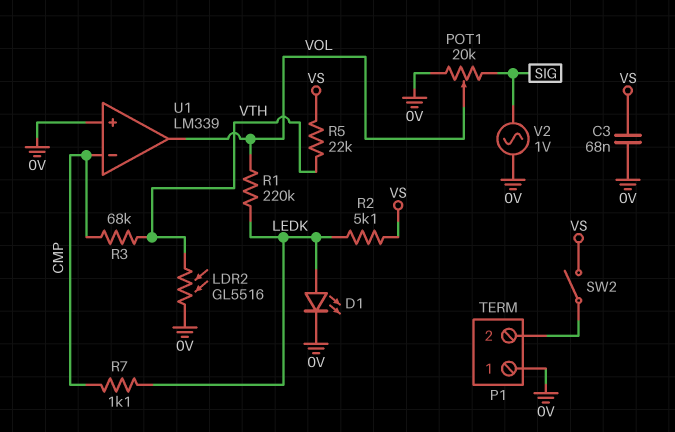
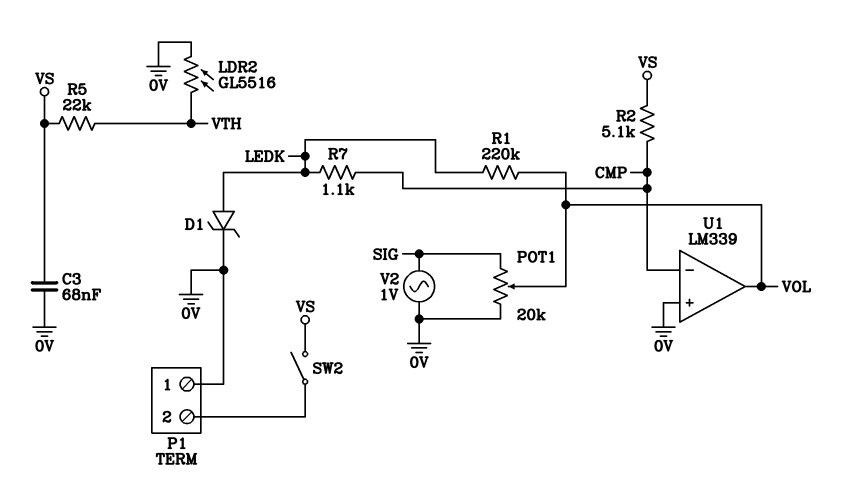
D1: LED (A LEDK, K 0V) -> zener (A LEDK, K 0V)
R2: 5.1k (LEDK, VS) -> 5.1k (CMP, VS)
R3: 68k (CMP, VTH) -> none

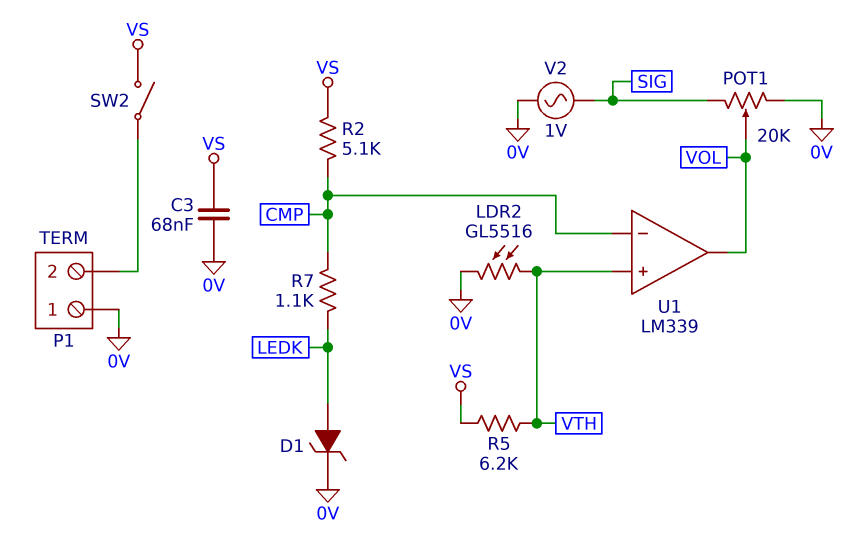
R1: 220k (LEDK, VOL) -> none
R5: 22k (VS, VTH) -> 6.2k (VS, VTH)
U1 pin in+: 0V -> VTH

